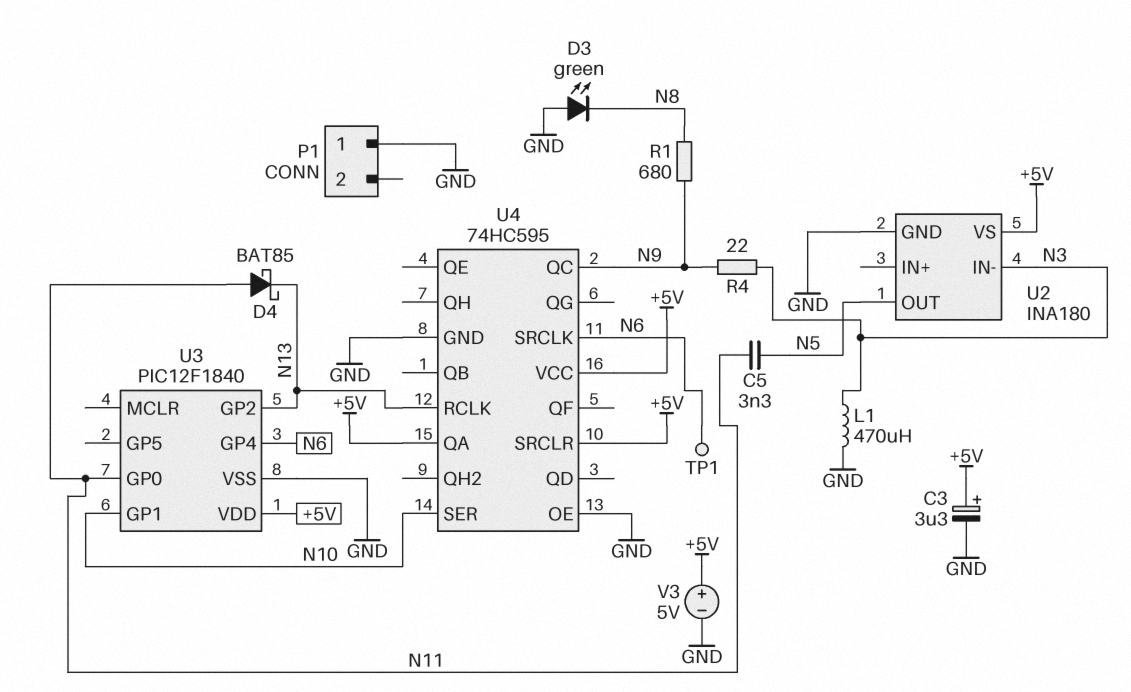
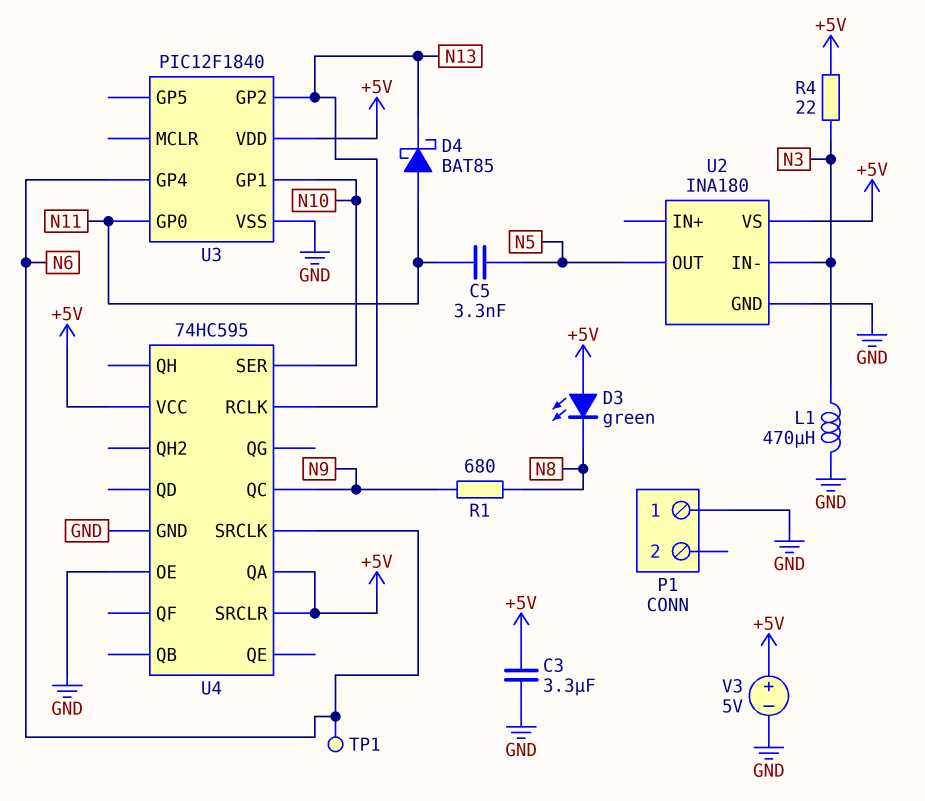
C3: 3.3uF (plus +5V, minus GND) -> 3.3uF (+5V, GND)
D3: LED green (A GND, K N8) -> LED green (A +5V, K N8)
R4: 22 (N3, N9) -> 22 (+5V, N3)

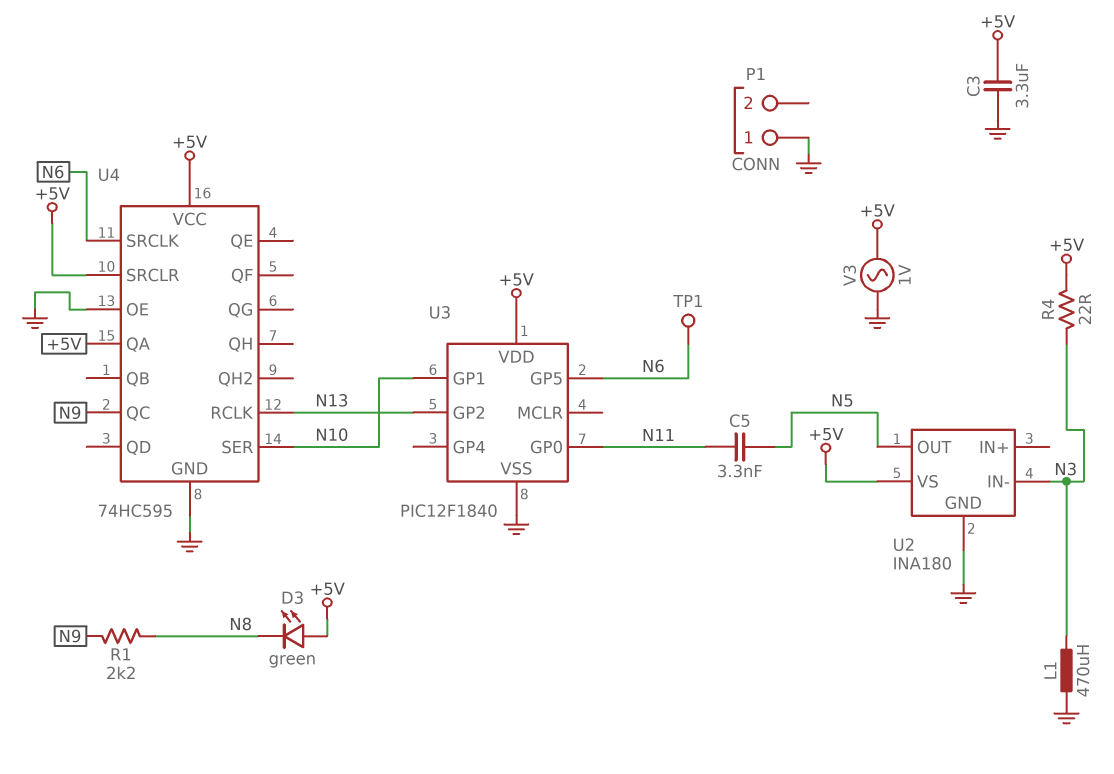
D4: schottky BAT85 (A N11, K N13) -> none
R1: 680 (N8, N9) -> 2.2k (N8, N9)
U3 pin GP4: N6 -> none
U3 pin GP5: none -> N6
V3: 5V (plus +5V, minus GND) -> AC 1V (+5V, GND)

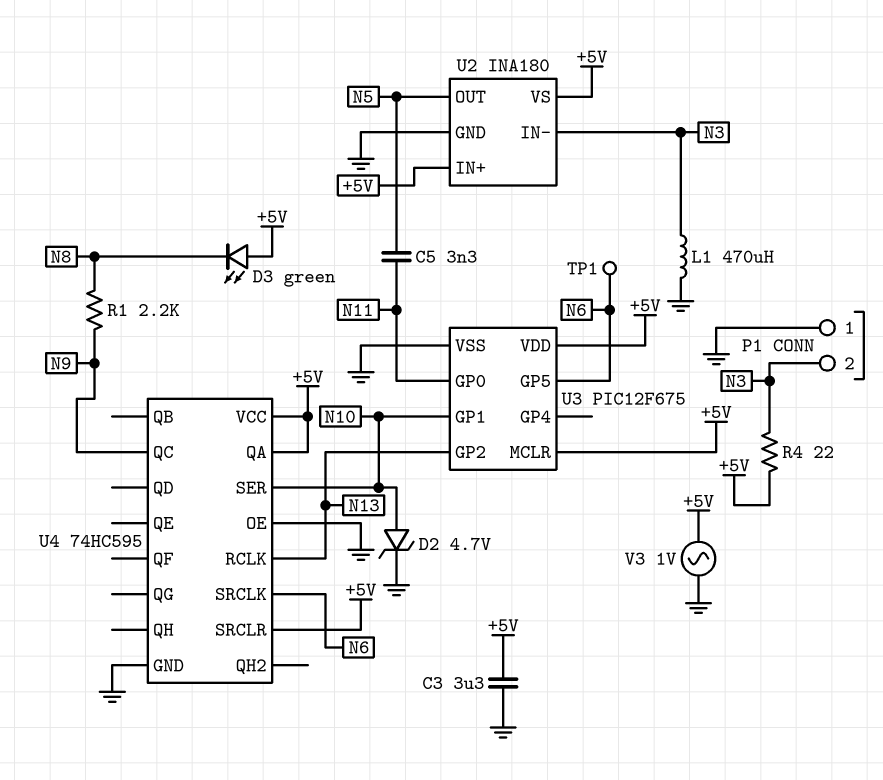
D2: none -> zener 4.7V (A N10, K GND)
P1 pin 2: none -> N3
U2 pin IN+: none -> +5V
U3: PIC12F1840 -> PIC12F675
U3 pin MCLR: none -> +5V

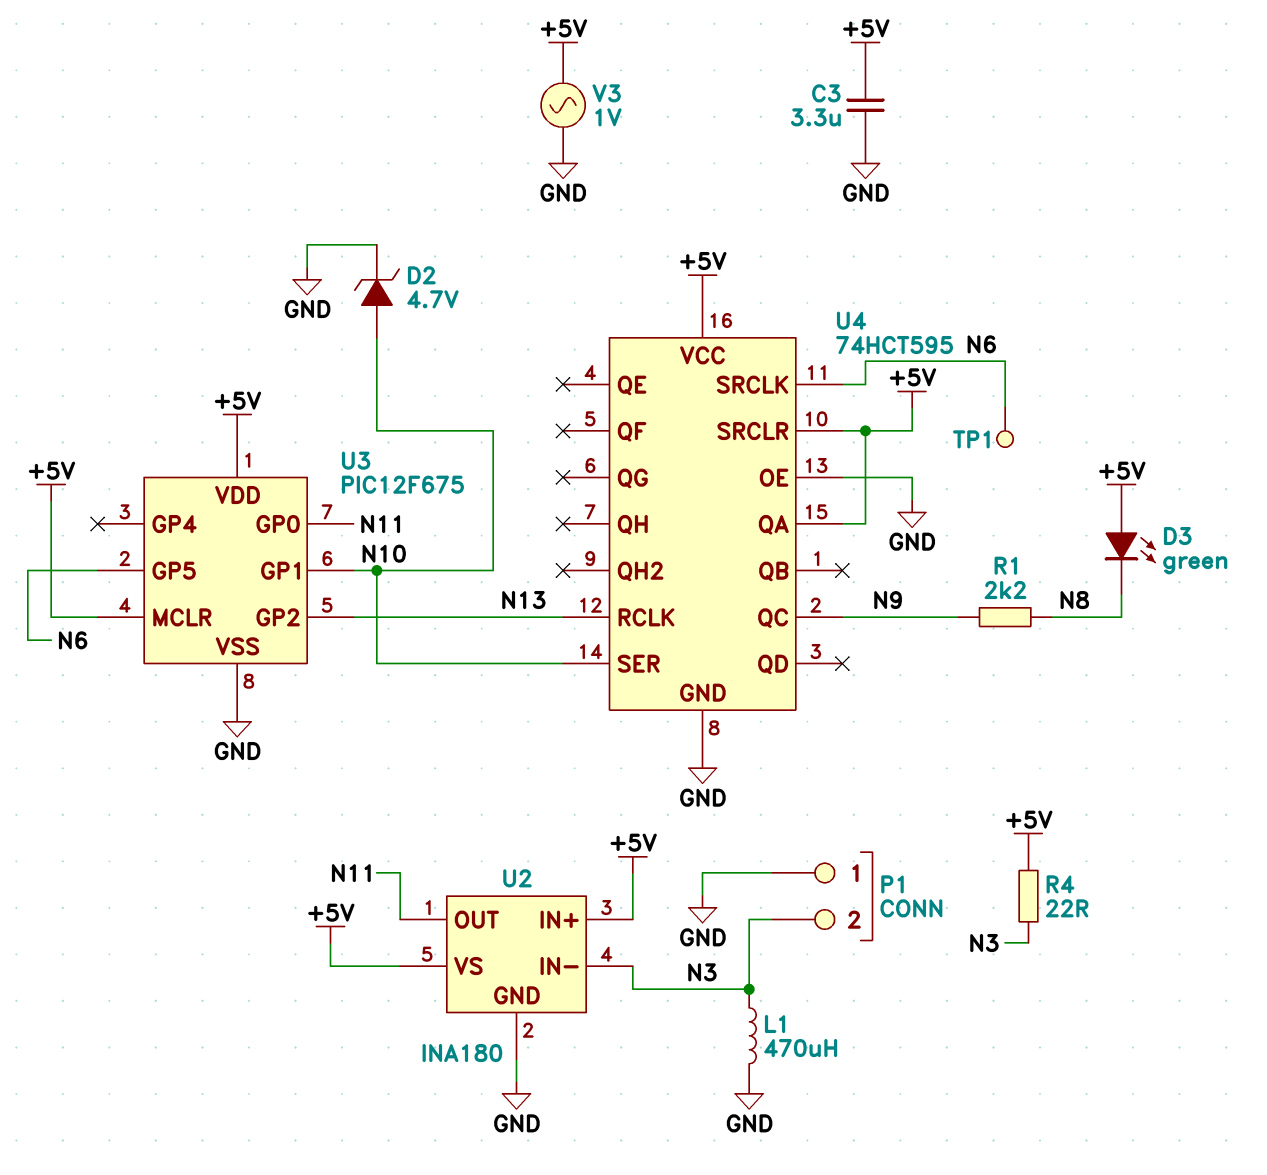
C5: 3.3nF (N5, N11) -> none
U2 pin OUT: N5 -> N11
U4: 74HC595 -> 74HCT595

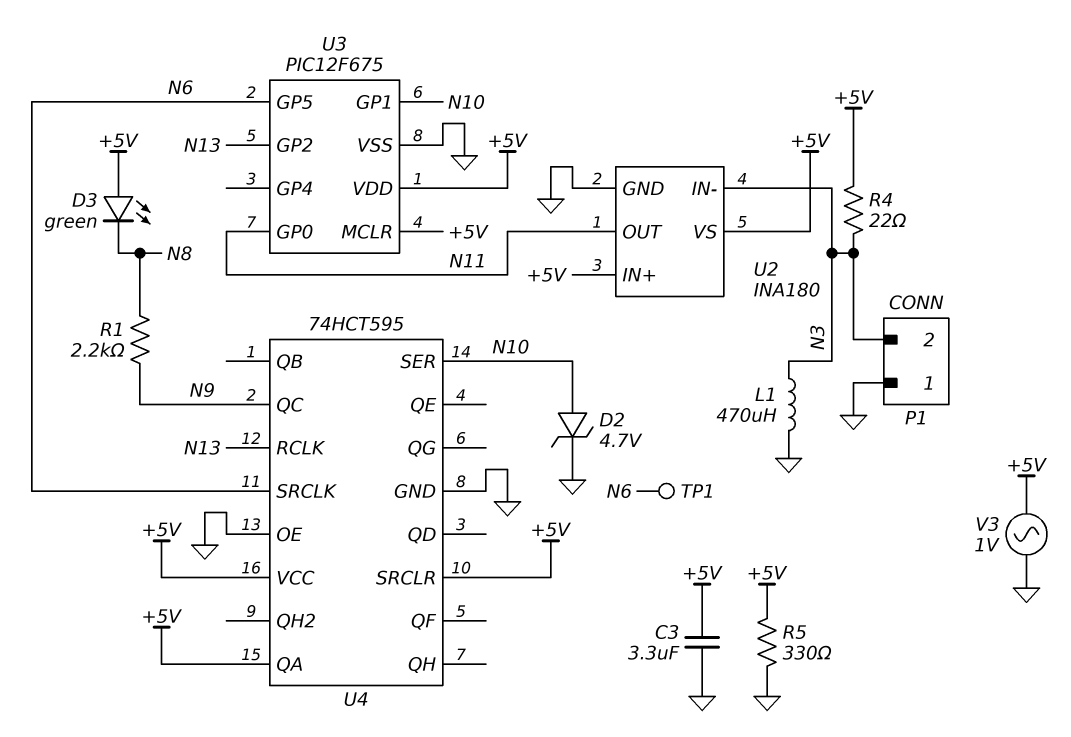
R5: none -> 330 (+5V, GND)

